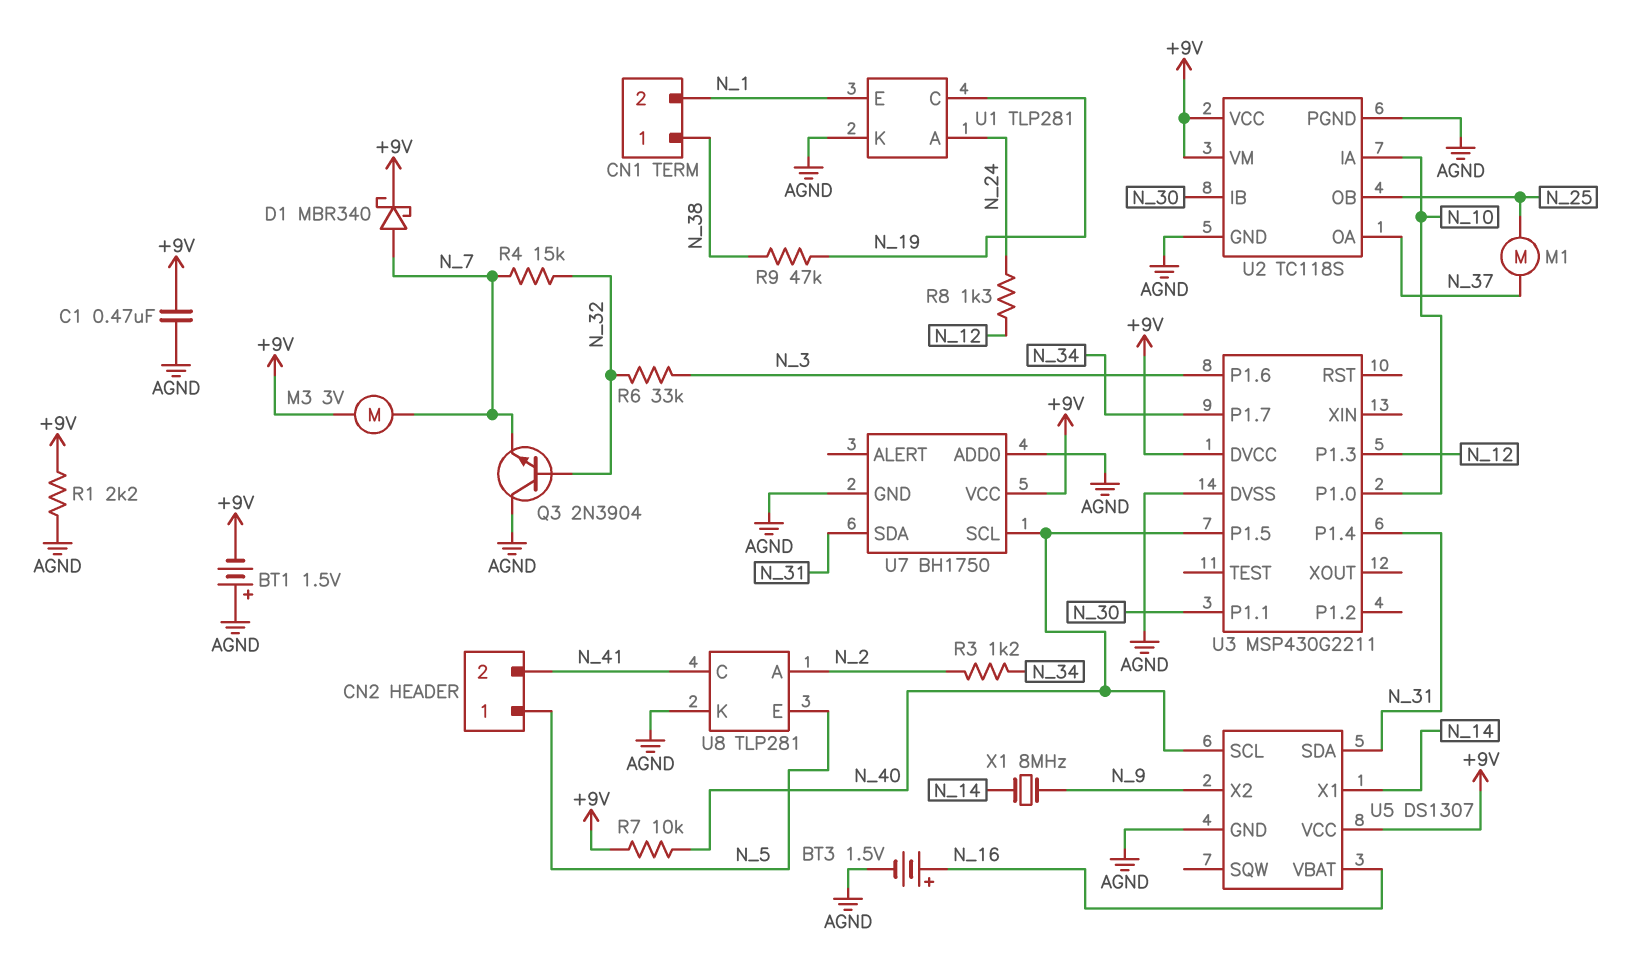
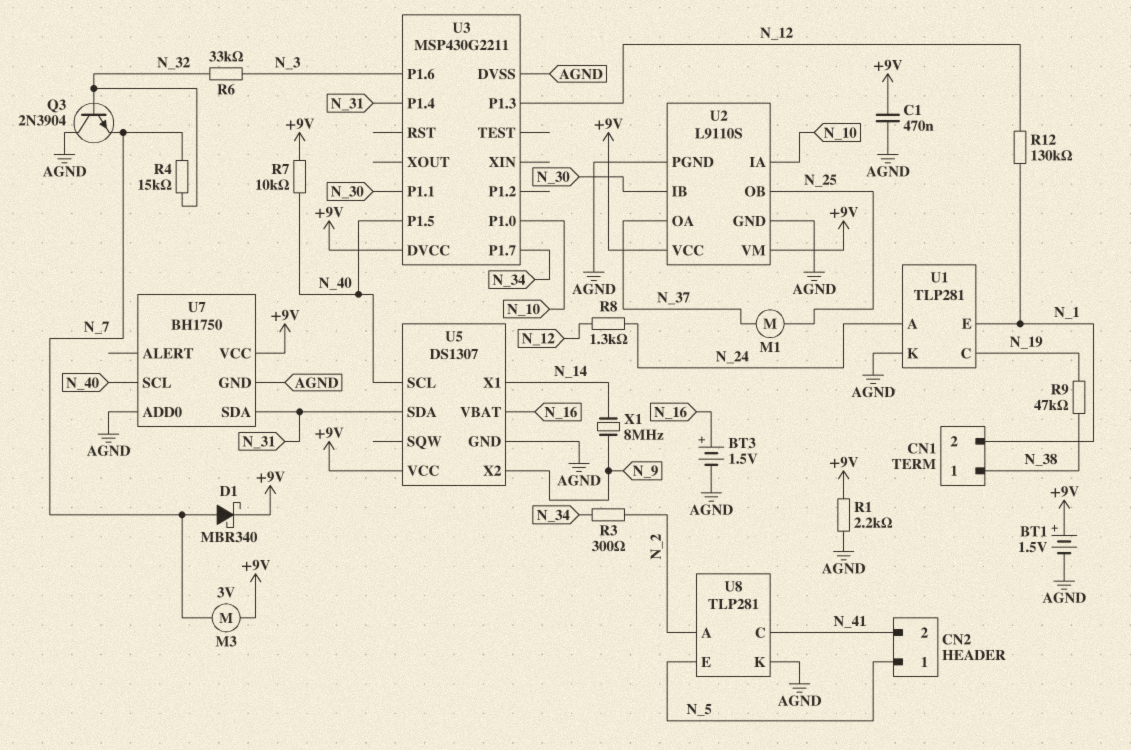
BT1: 1.5V (plus AGND, minus +9V) -> 1.5V (plus +9V, minus AGND)
R3: 1.2k (N_2, N_34) -> 300 (N_2, N_34)
R12: none -> 130k (N_1, N_12)
U2: TC118S -> L9110S

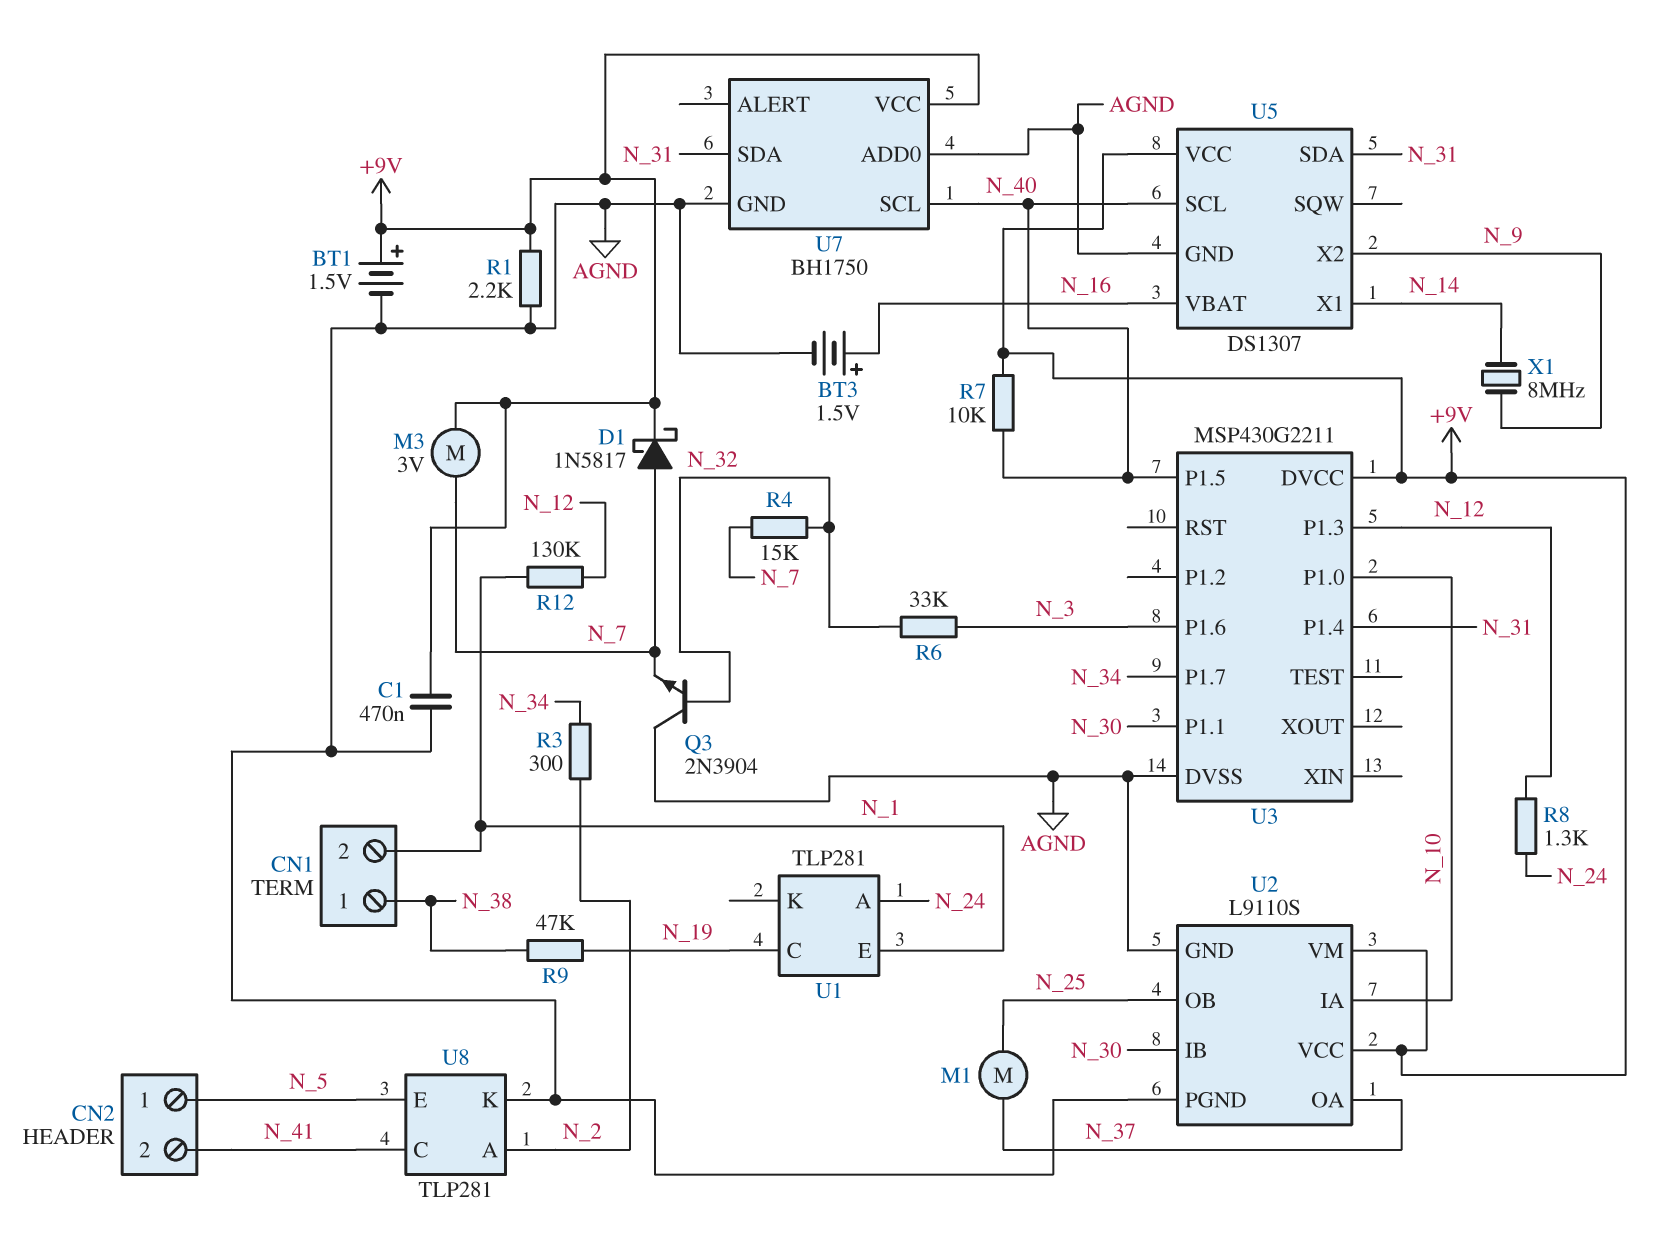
D1: schottky MBR340 (A N_7, K +9V) -> schottky 1N5817 (A N_7, K +9V)
U1 pin K: AGND -> none

